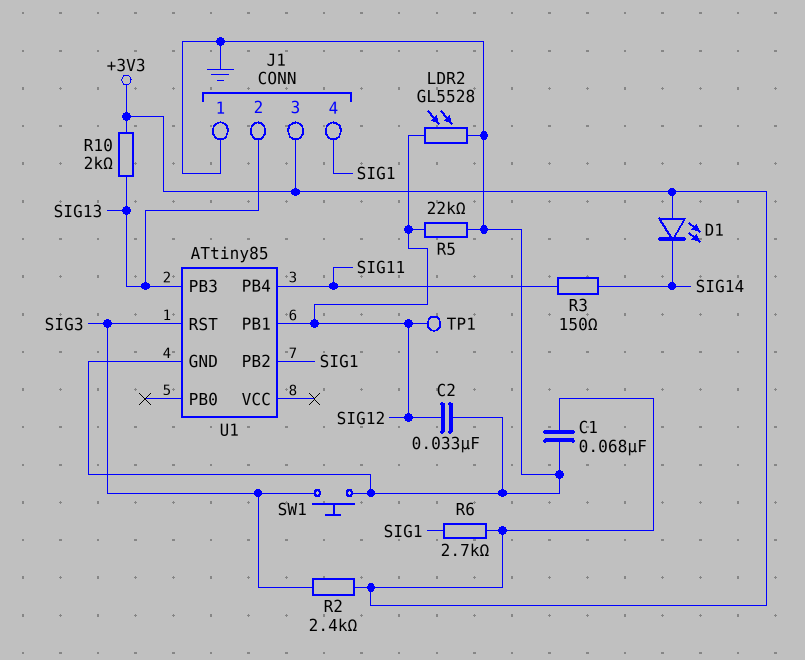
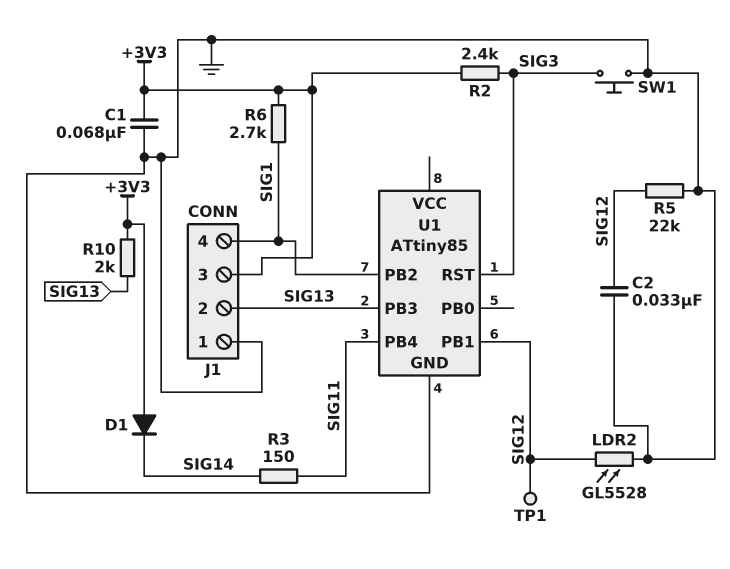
D1: LED (A +3V3, K SIG14) -> diode (A +3V3, K SIG14)

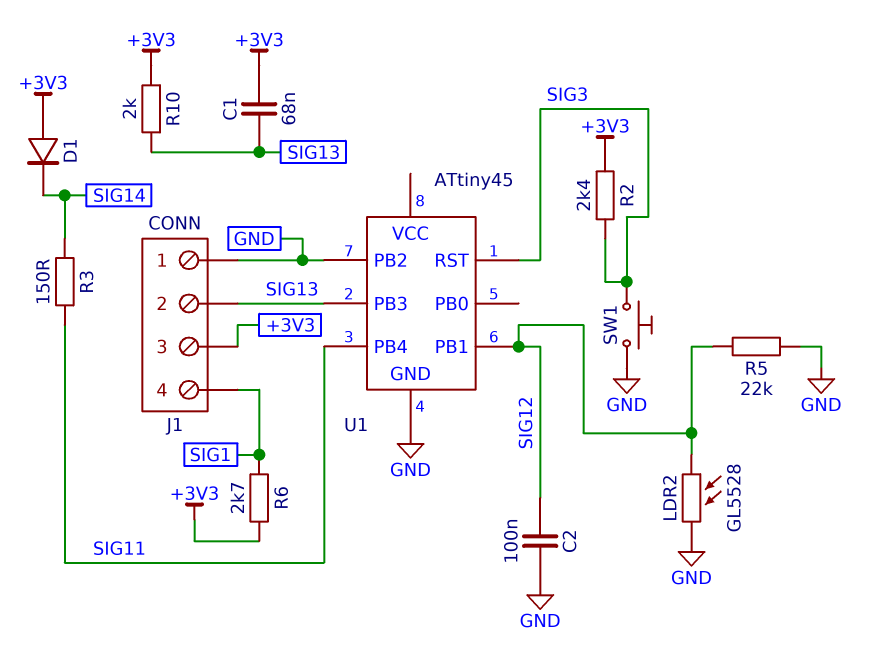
C1: 68nF (+3V3, GND) -> 68nF (+3V3, SIG13)
C2: 33nF (GND, SIG12) -> 100nF (GND, SIG12)
TP1: test point (SIG12) -> none
U1: ATtiny85 -> ATtiny45
U1 pin PB2: SIG1 -> GND

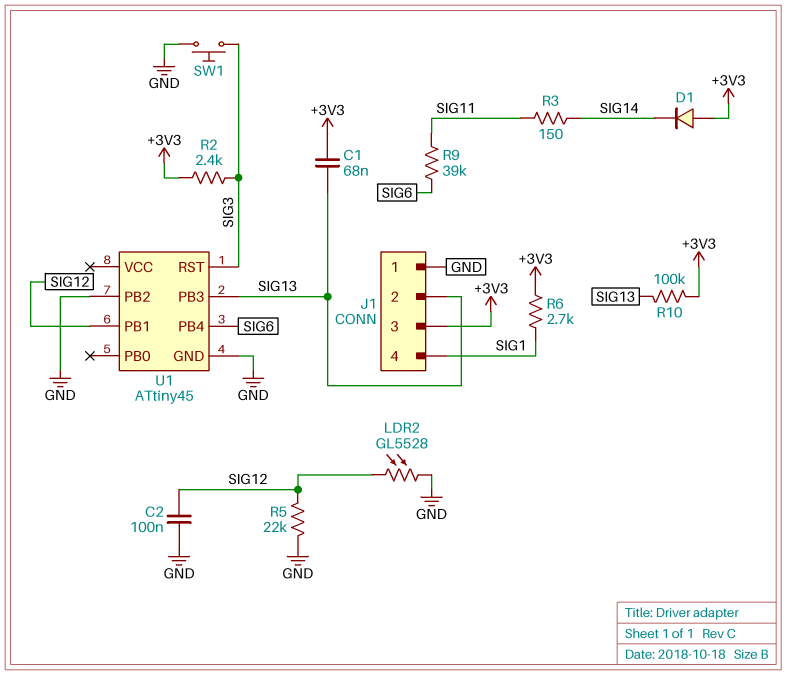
R9: none -> 39k (SIG6, SIG11)
R10: 2k (+3V3, SIG13) -> 100k (+3V3, SIG13)
U1 pin PB4: SIG11 -> SIG6

